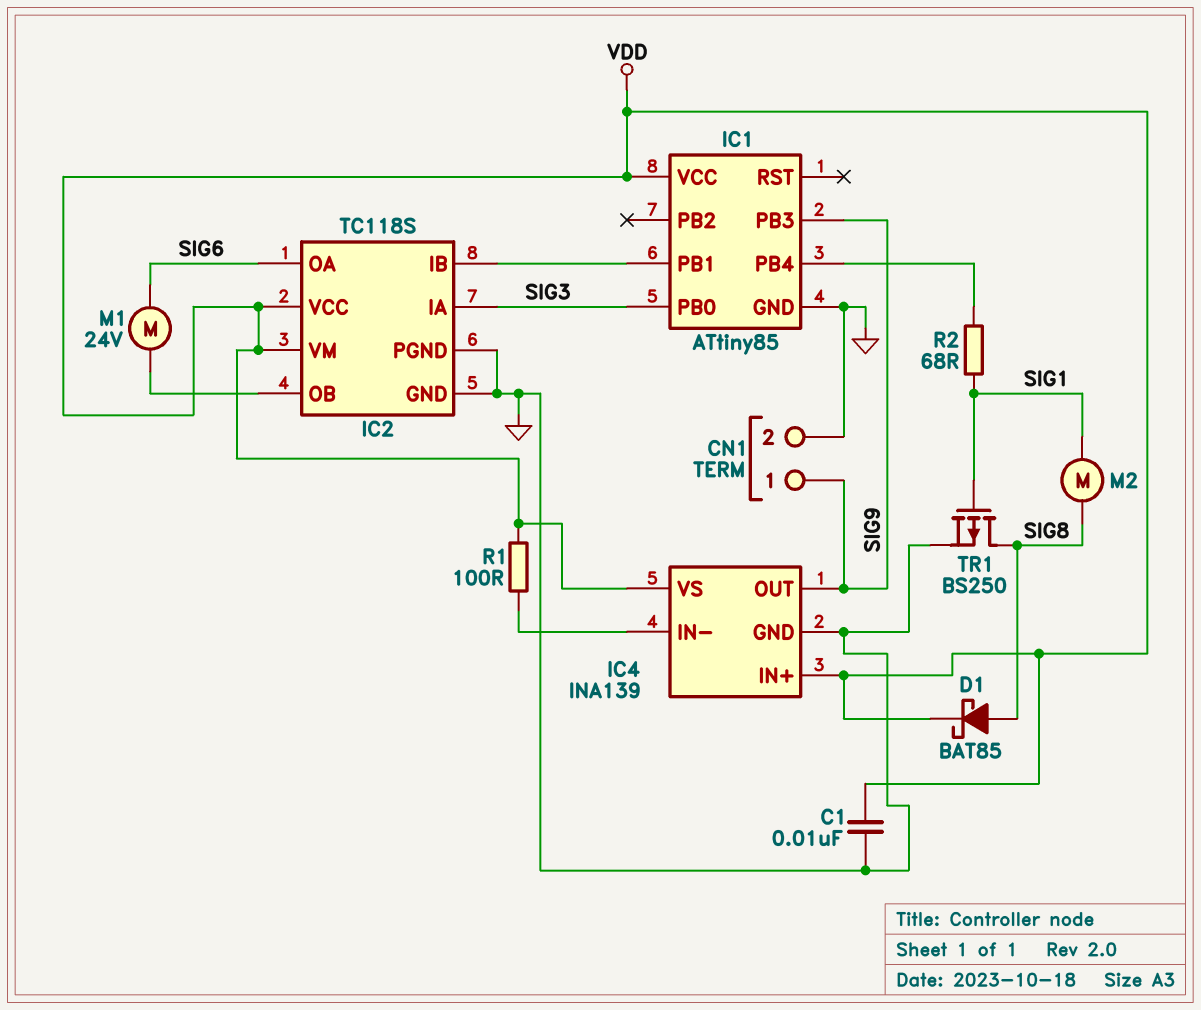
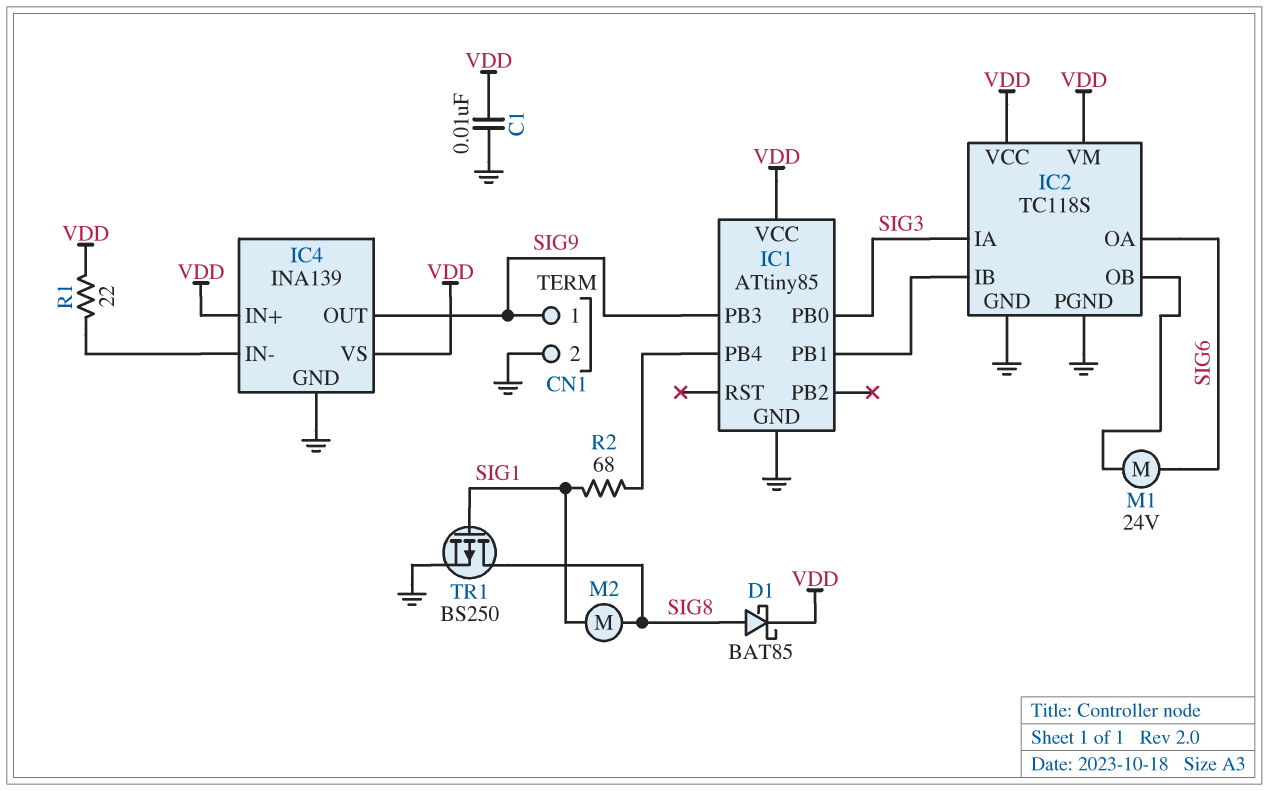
R1: 100 (IC4/IN-, VDD) -> 22 (IC4/IN-, VDD)

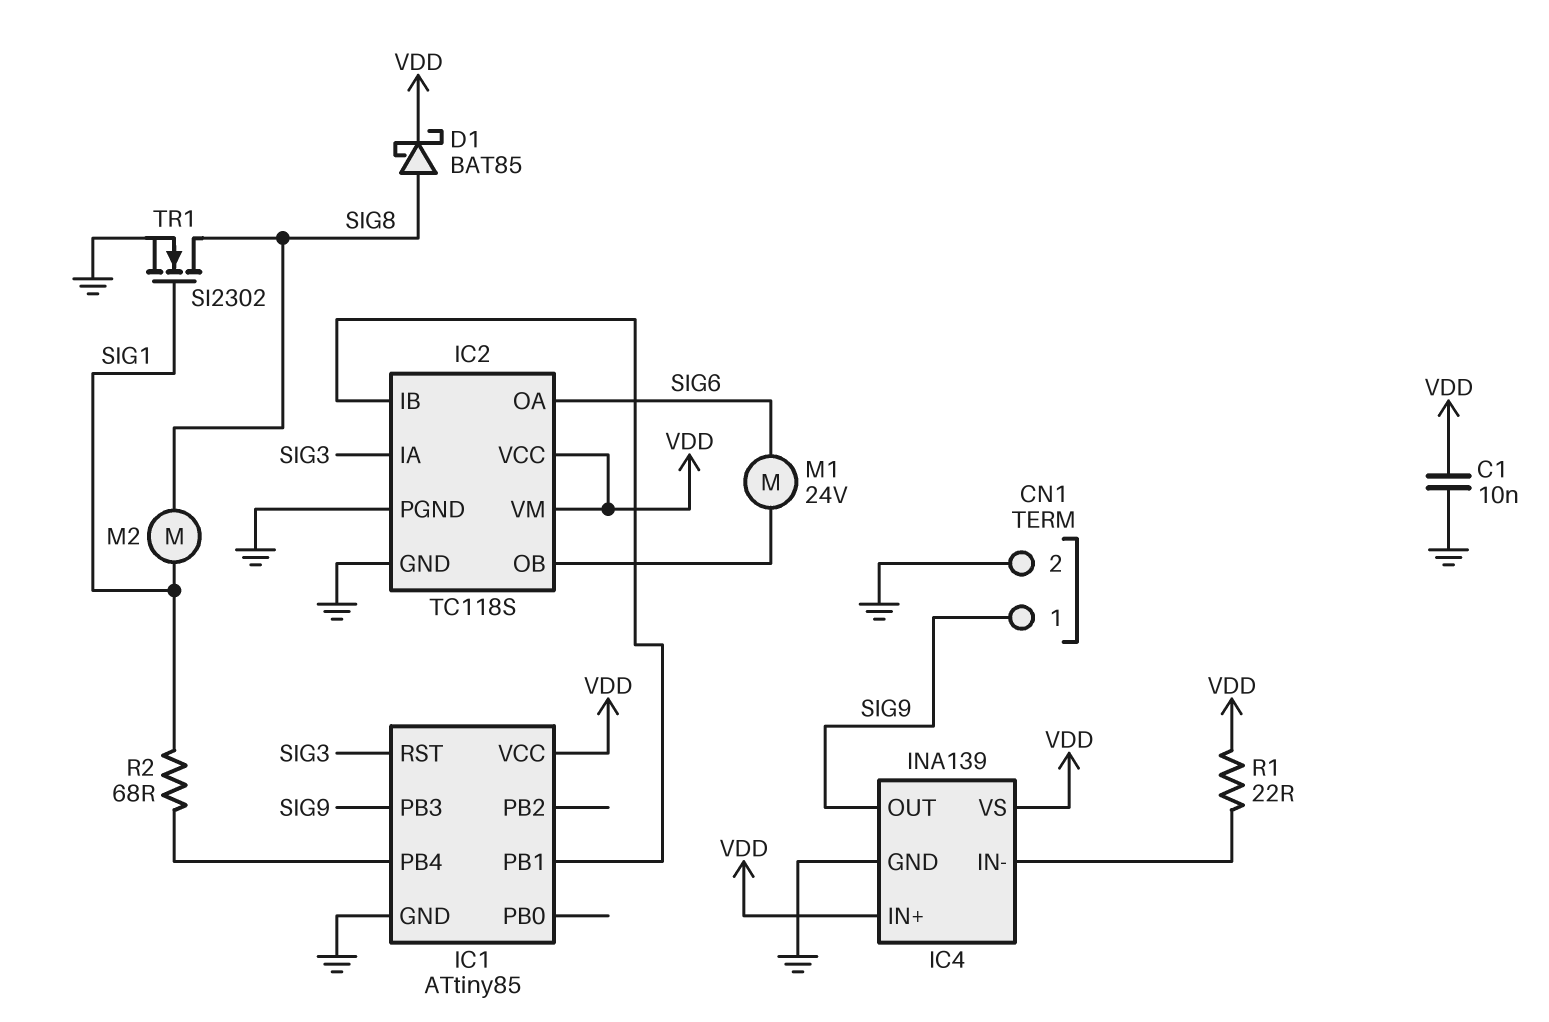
IC1 pin PB0: SIG3 -> none
IC1 pin RST: none -> SIG3
TR1: PMOS BS250 (G SIG1, D SIG8, S GND) -> NMOS SI2302 (G SIG1, D SIG8, S GND)

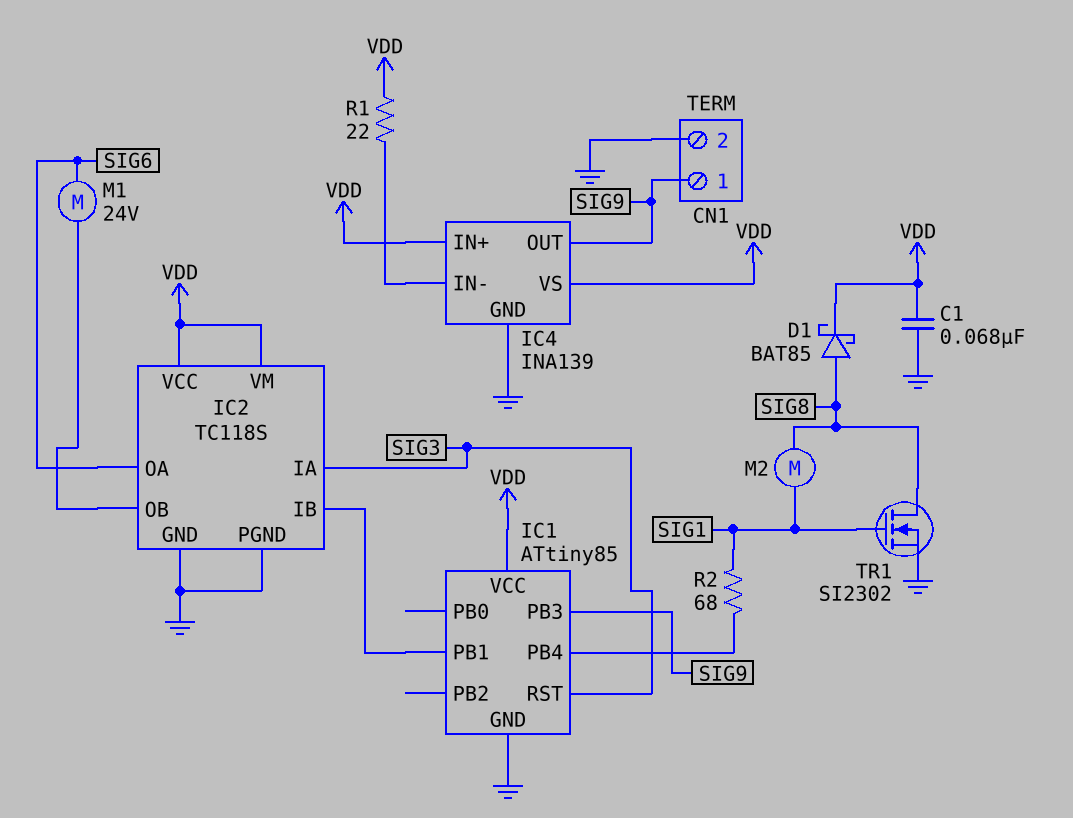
C1: 10nF (GND, VDD) -> 68nF (GND, VDD)

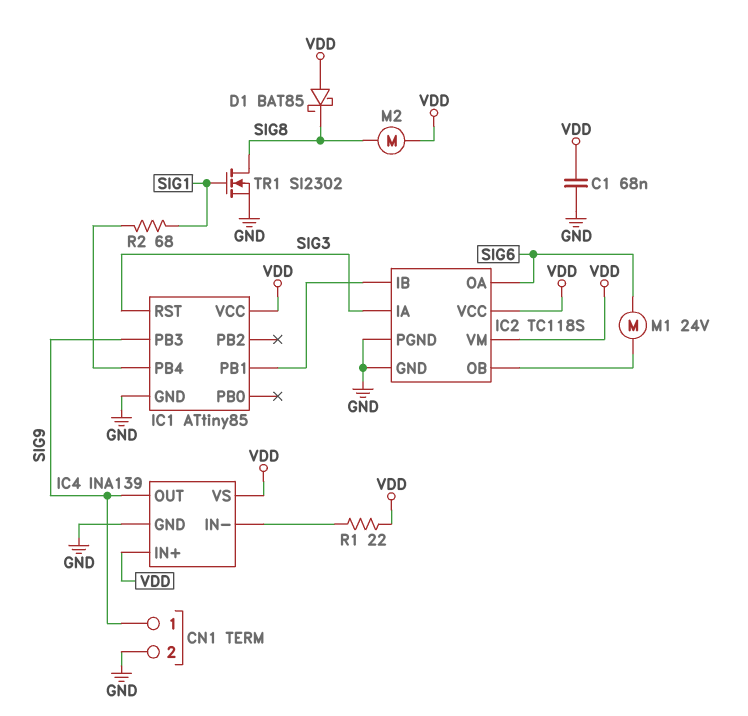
D1: schottky BAT85 (A SIG8, K VDD) -> schottky BAT85 (A VDD, K SIG8)
M2: motor (SIG1, SIG8) -> motor (SIG8, VDD)

